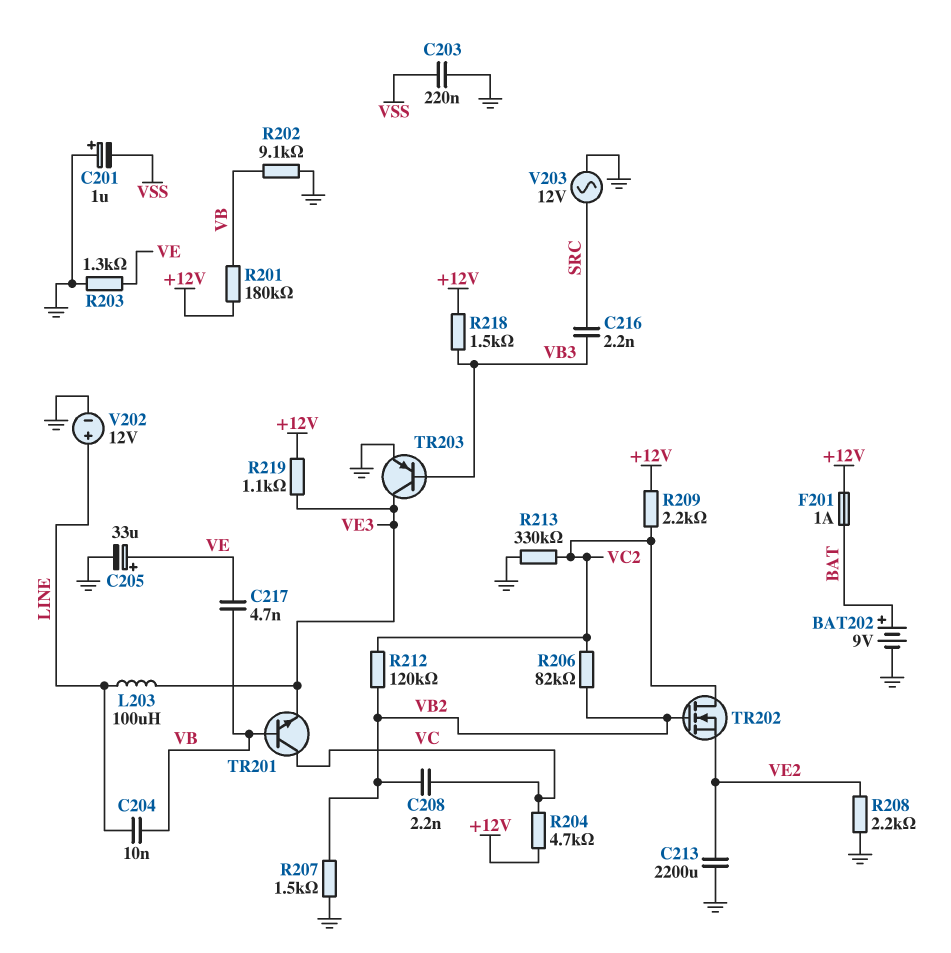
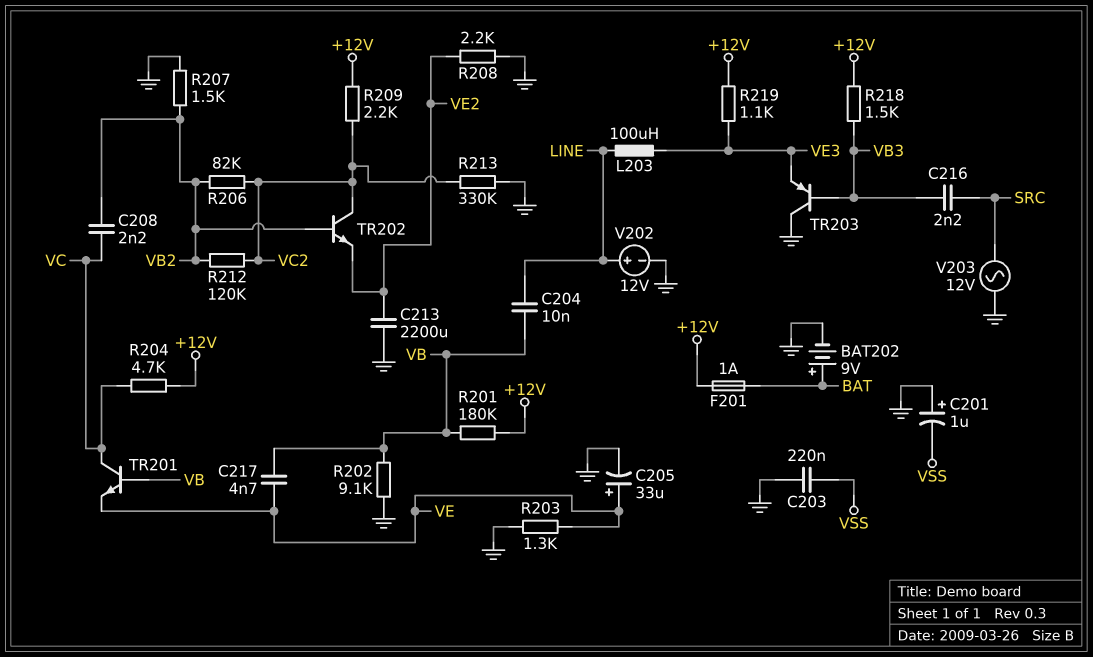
TR201: NPN (B VB, C VC, E VE3) -> NPN (B VB, C VC, E VE)
TR202: NMOS (G VB2, D VC2, S VE2) -> NPN (B VB2, C VC2, E VE2)
TR203: PNP (B VB3, C VE3, E GND) -> PNP (B VB3, C GND, E VE3)

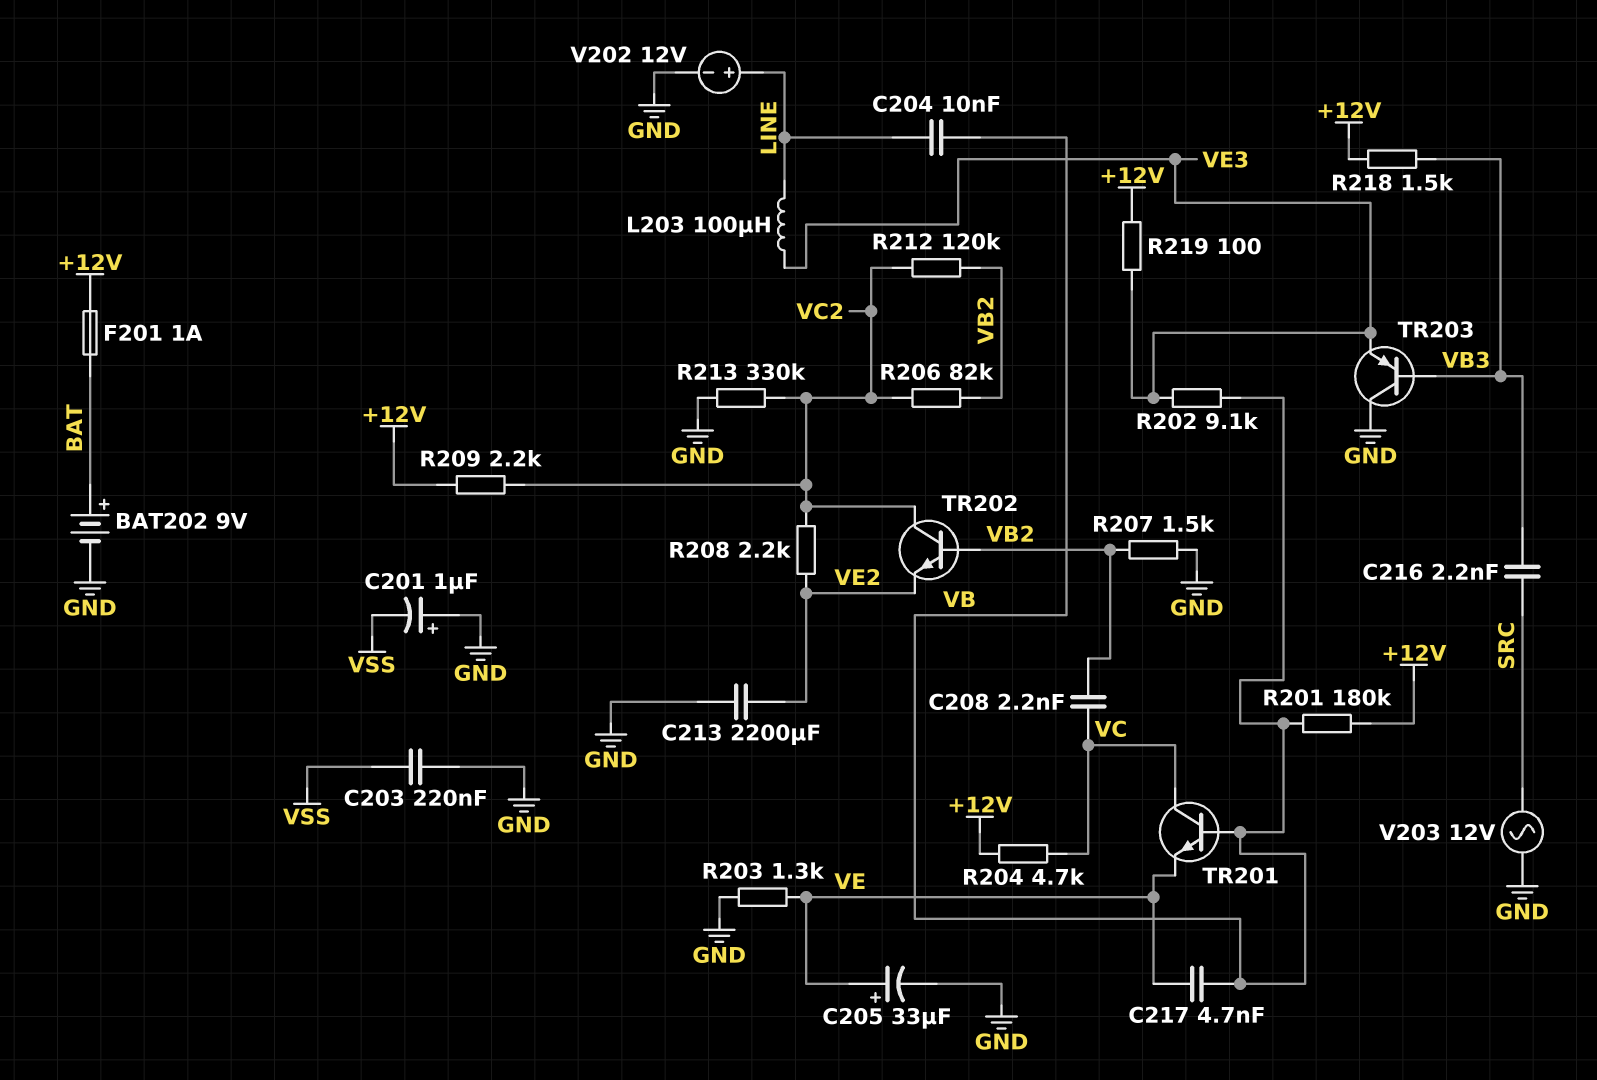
R202: 9.1k (GND, VB) -> 9.1k (VB, VE3)
R208: 2.2k (GND, VE2) -> 2.2k (VC2, VE2)
R219: 1.1k (+12V, VE3) -> 100 (+12V, VE3)

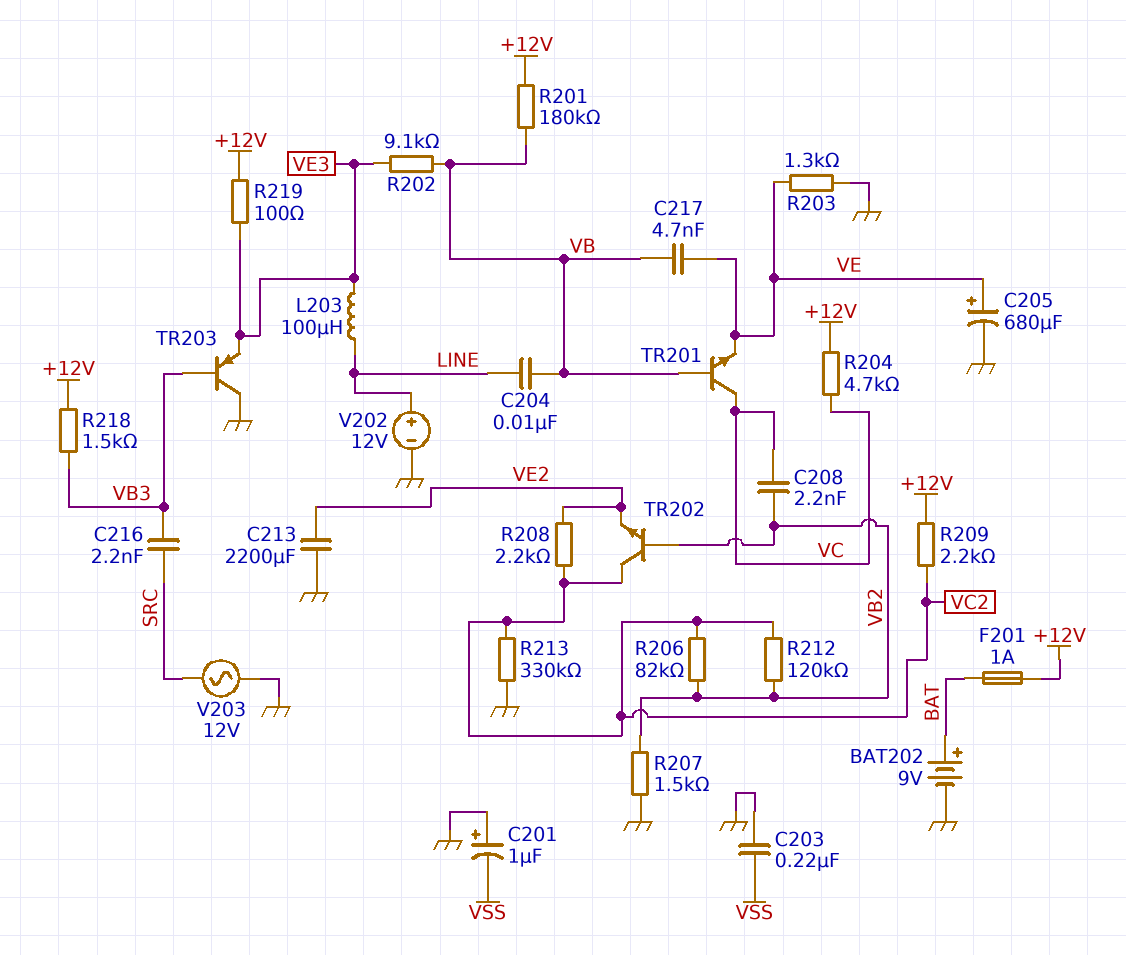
C205: 33uF (plus VE, minus GND) -> 680uF (plus VE, minus GND)

